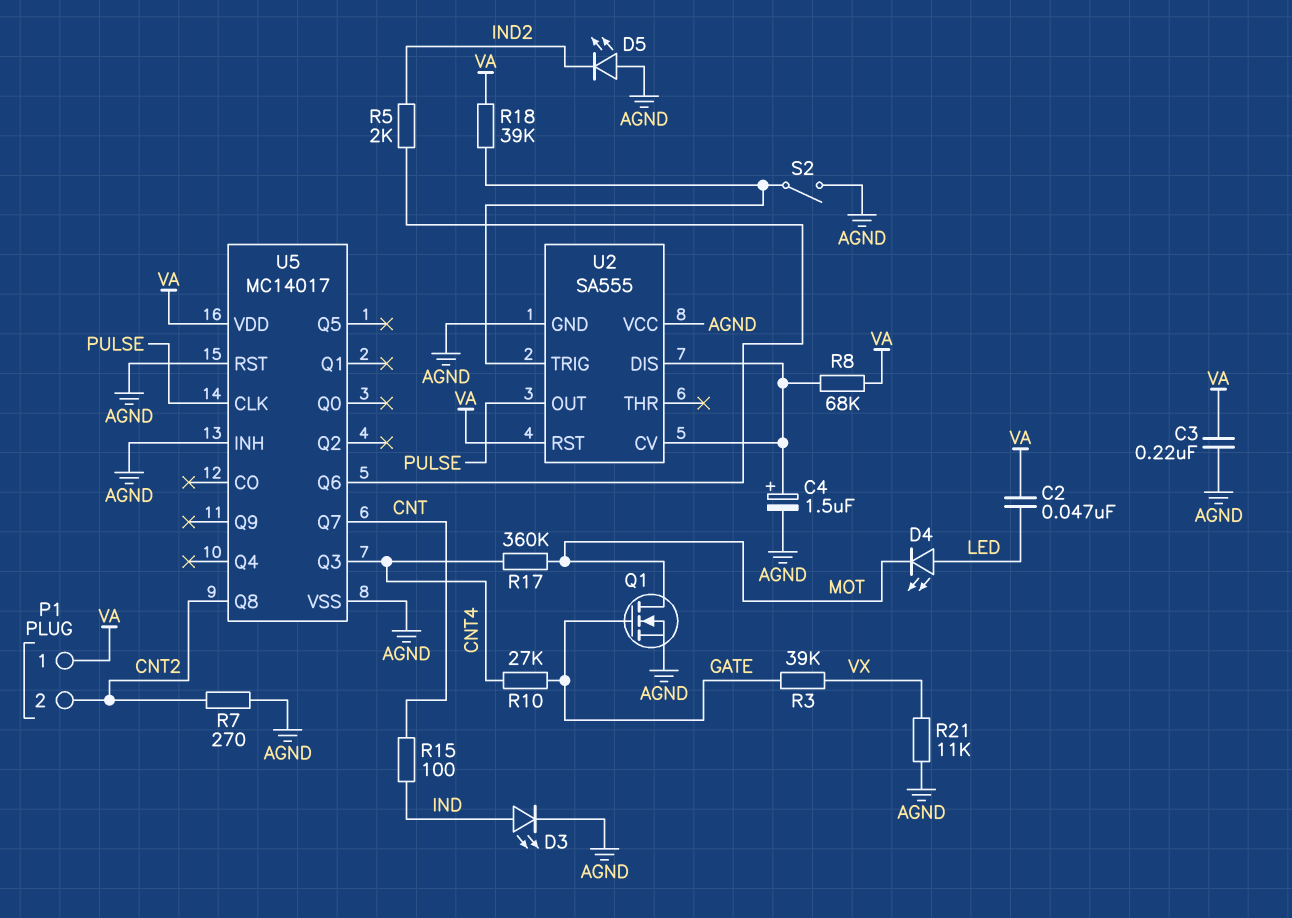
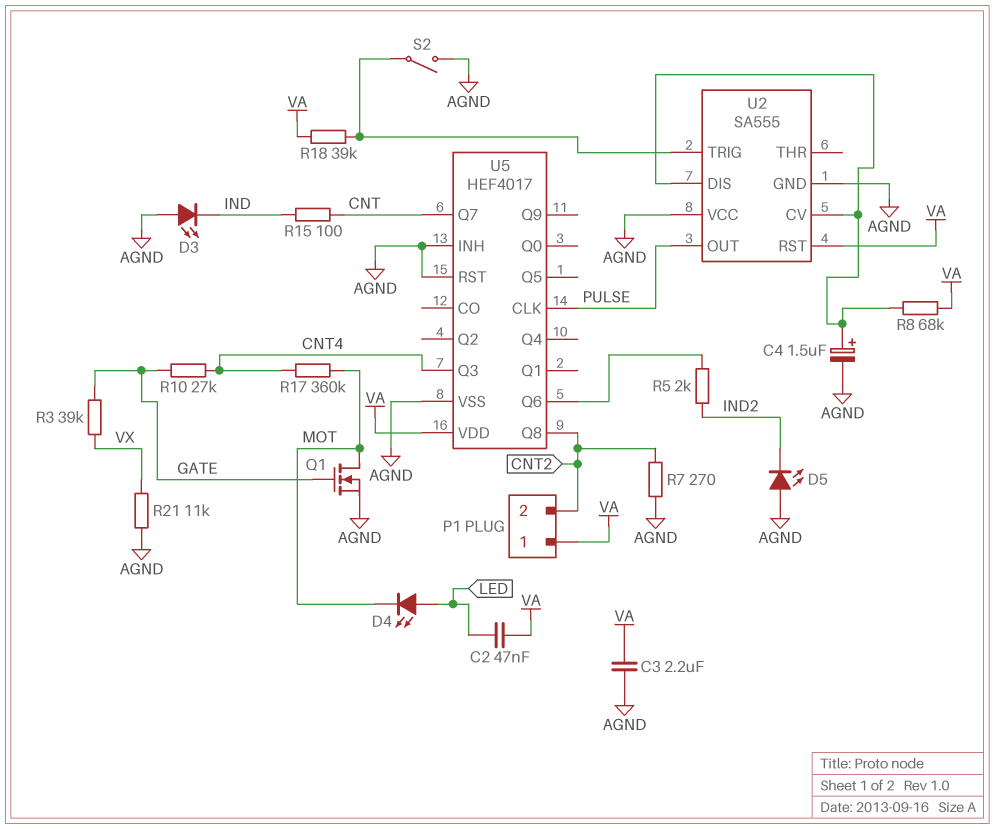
C3: 220nF (AGND, VA) -> 2.2uF (AGND, VA)
D3: LED (A IND, K AGND) -> LED (A AGND, K IND)
U5: MC14017 -> HEF4017

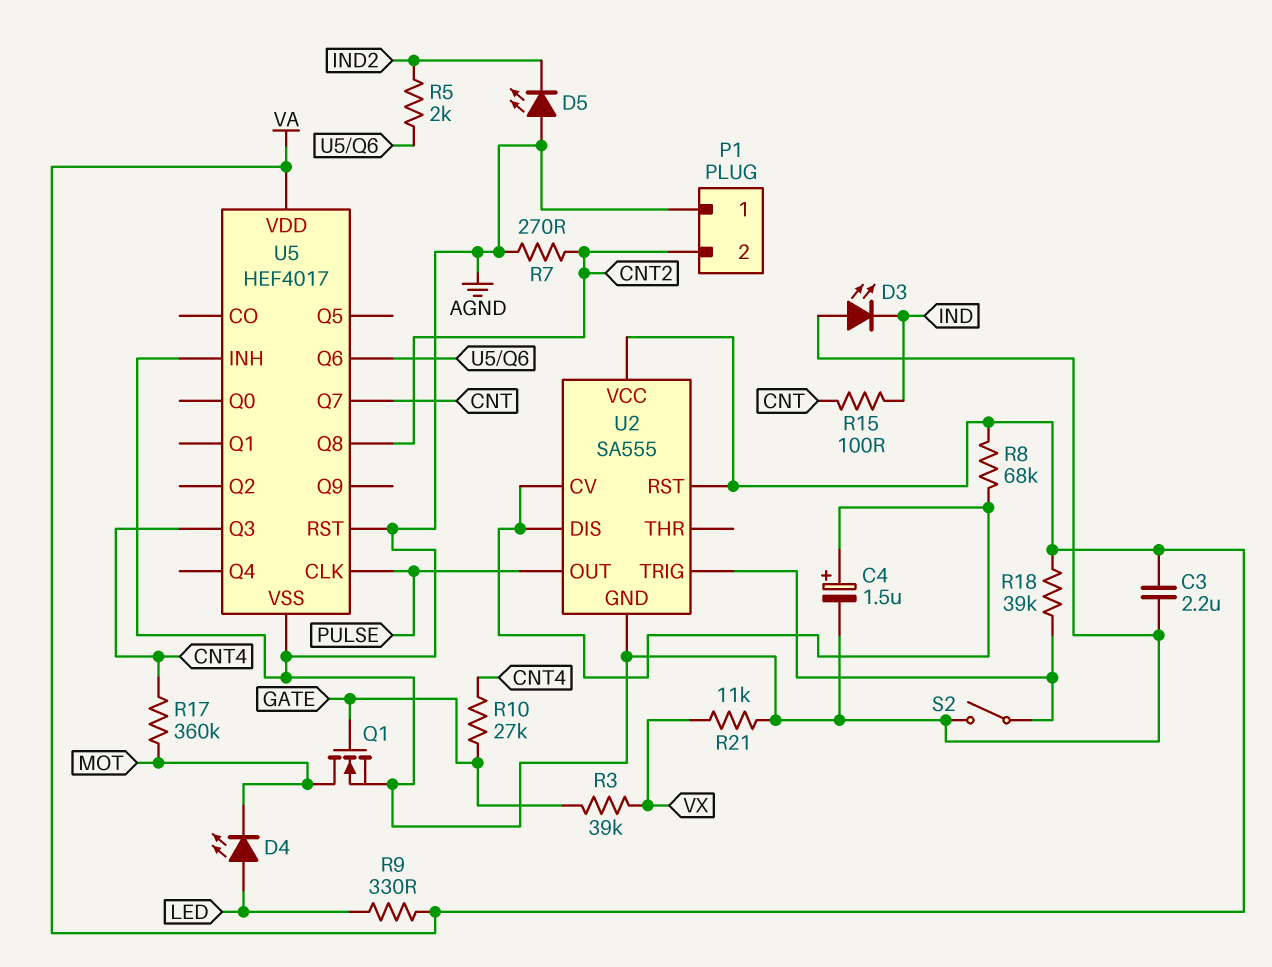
C2: 47nF (LED, VA) -> none
P1 pin 1: VA -> AGND
R9: none -> 330 (LED, VA)
U2 pin VCC: AGND -> VA

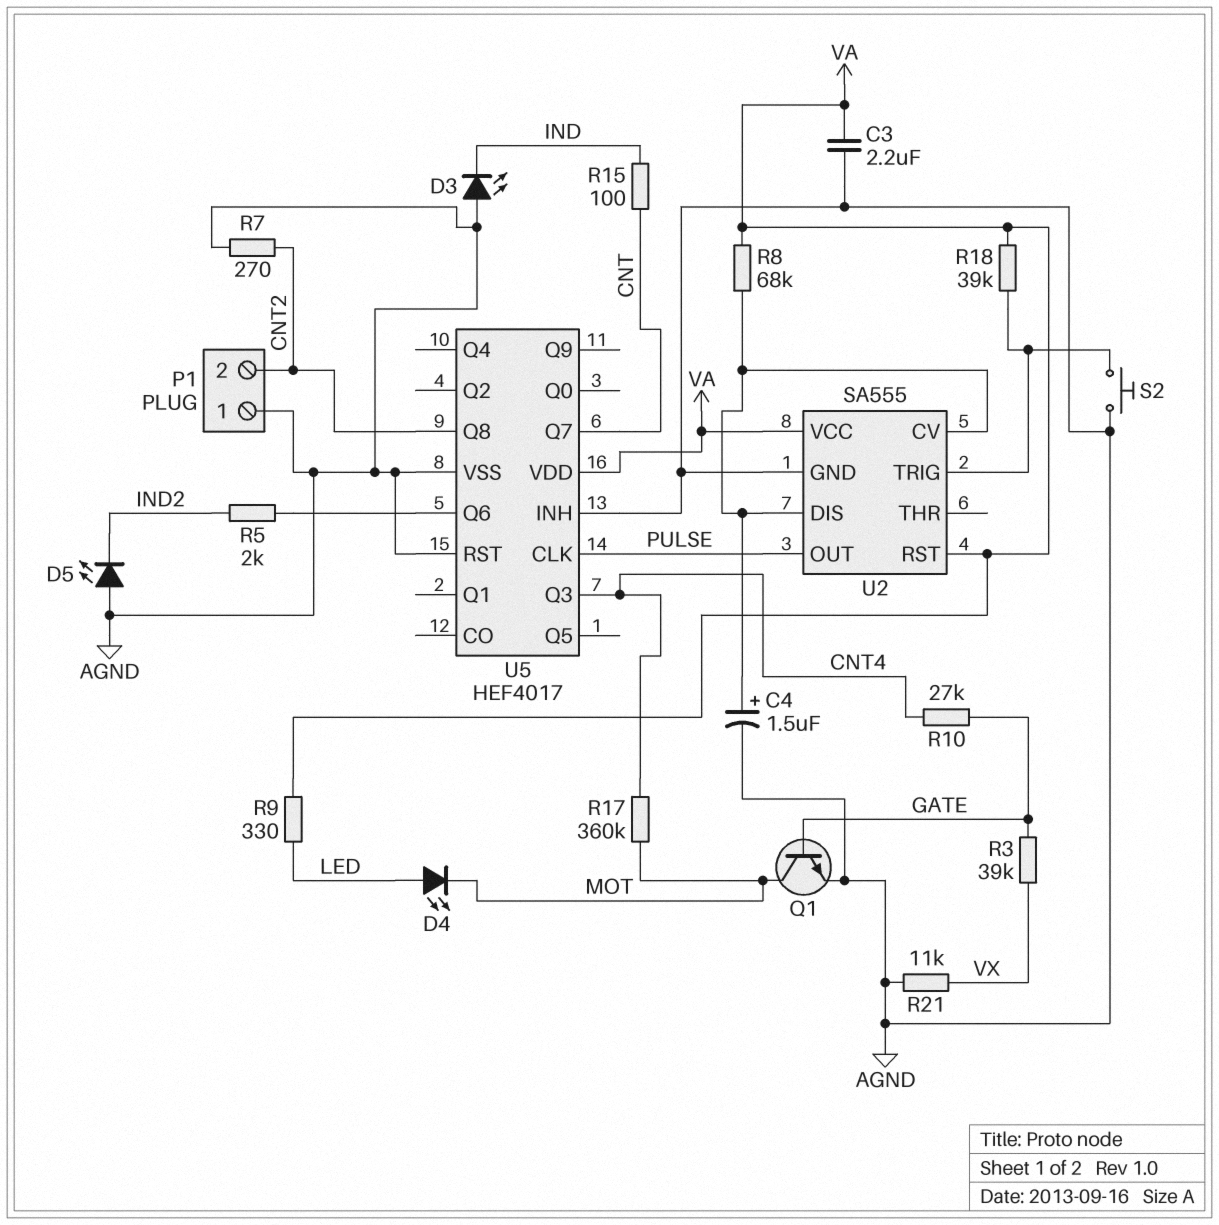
Q1: NMOS (G GATE, D MOT, S AGND) -> NPN (B GATE, C MOT, E AGND)
S2: switch (AGND, U2/TRIG) -> button (AGND, U2/TRIG)

